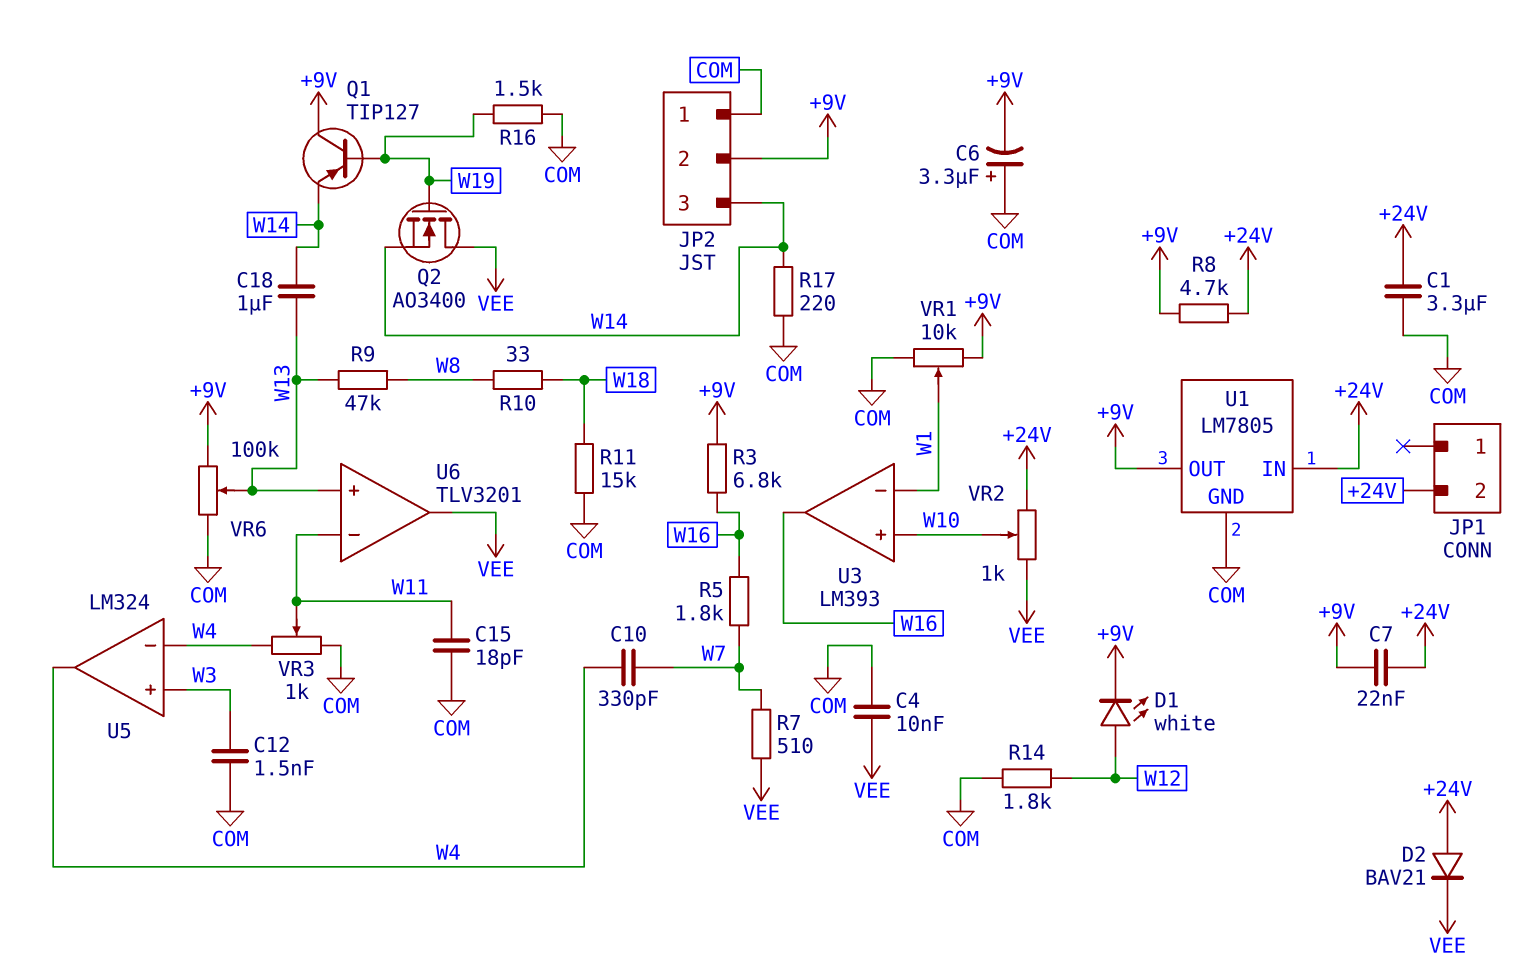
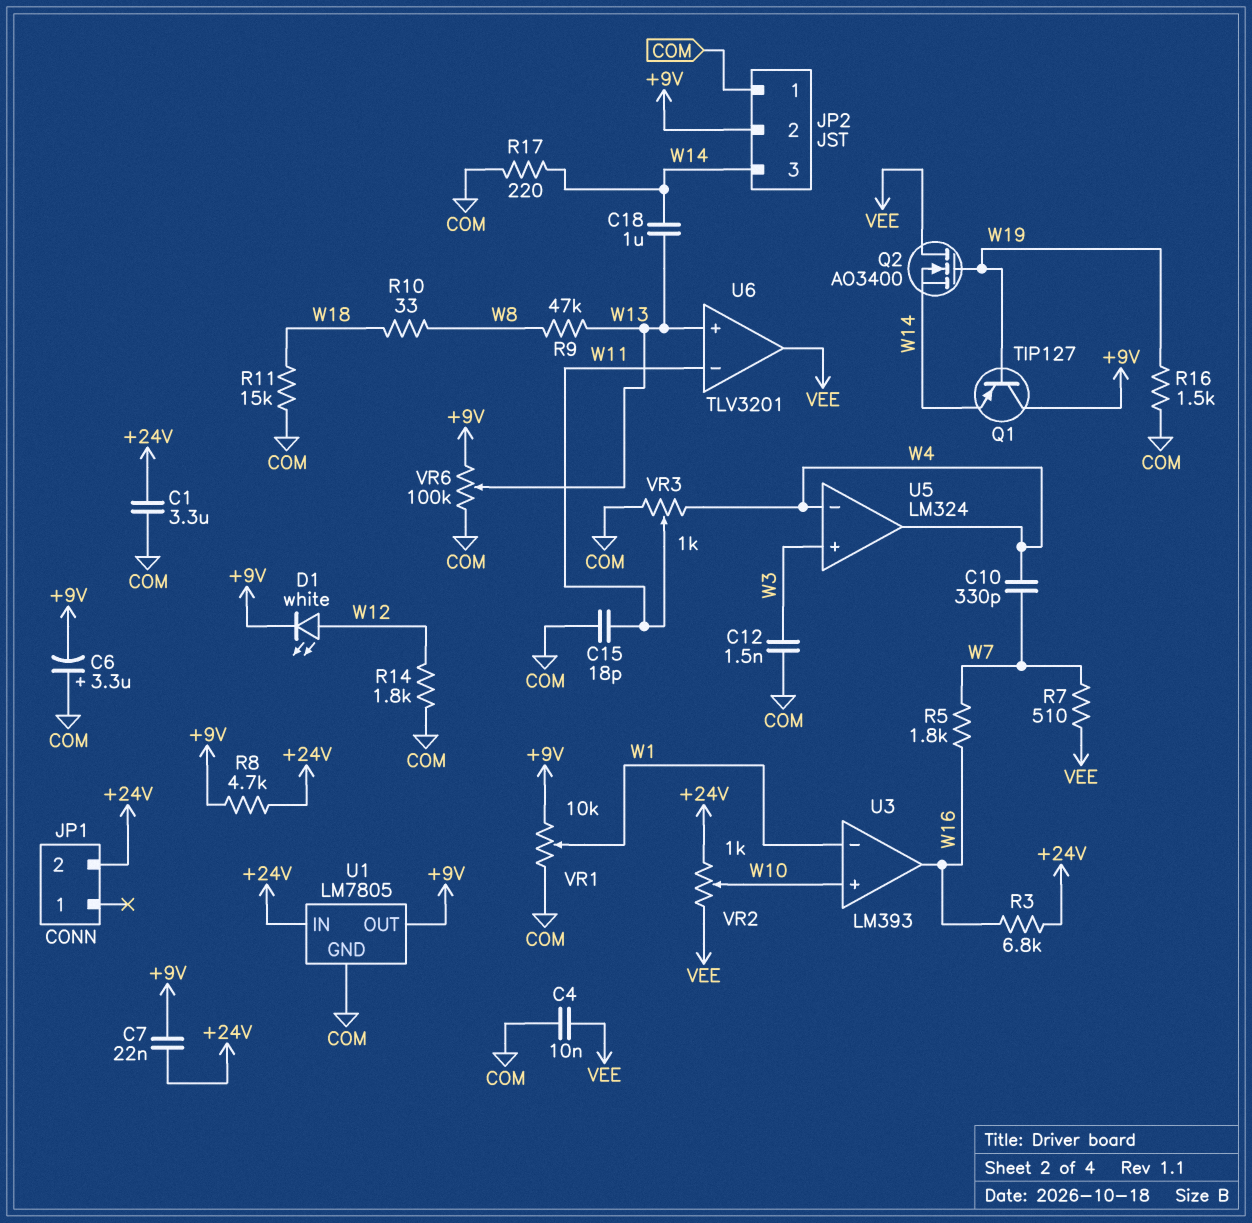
D2: diode BAV21 (A +24V, K VEE) -> none
R3: 6.8k (+9V, W16) -> 6.8k (+24V, W16)

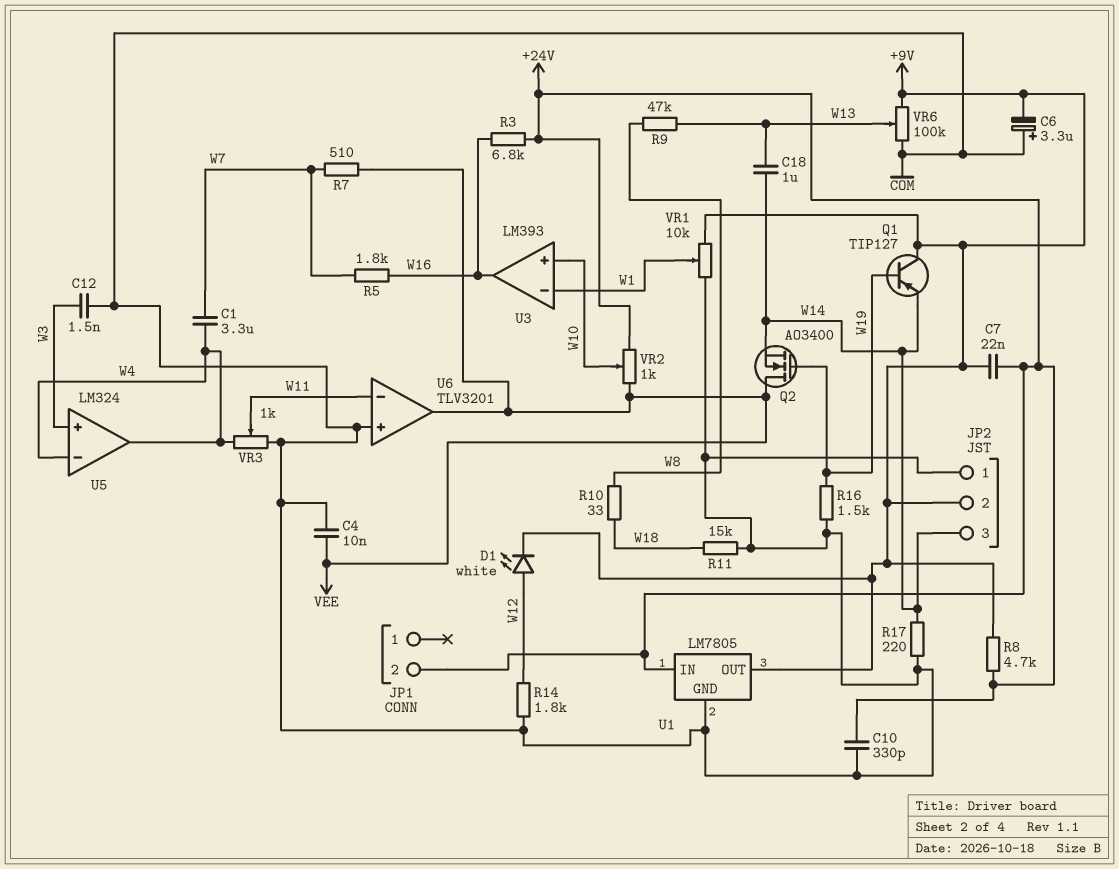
C1: 3.3uF (+24V, COM) -> 3.3uF (W4, W7)
C10: 330pF (W4, W7) -> 330pF (+24V, COM)
C15: 18pF (COM, W11) -> none
U6 pin in+: W13 -> COM

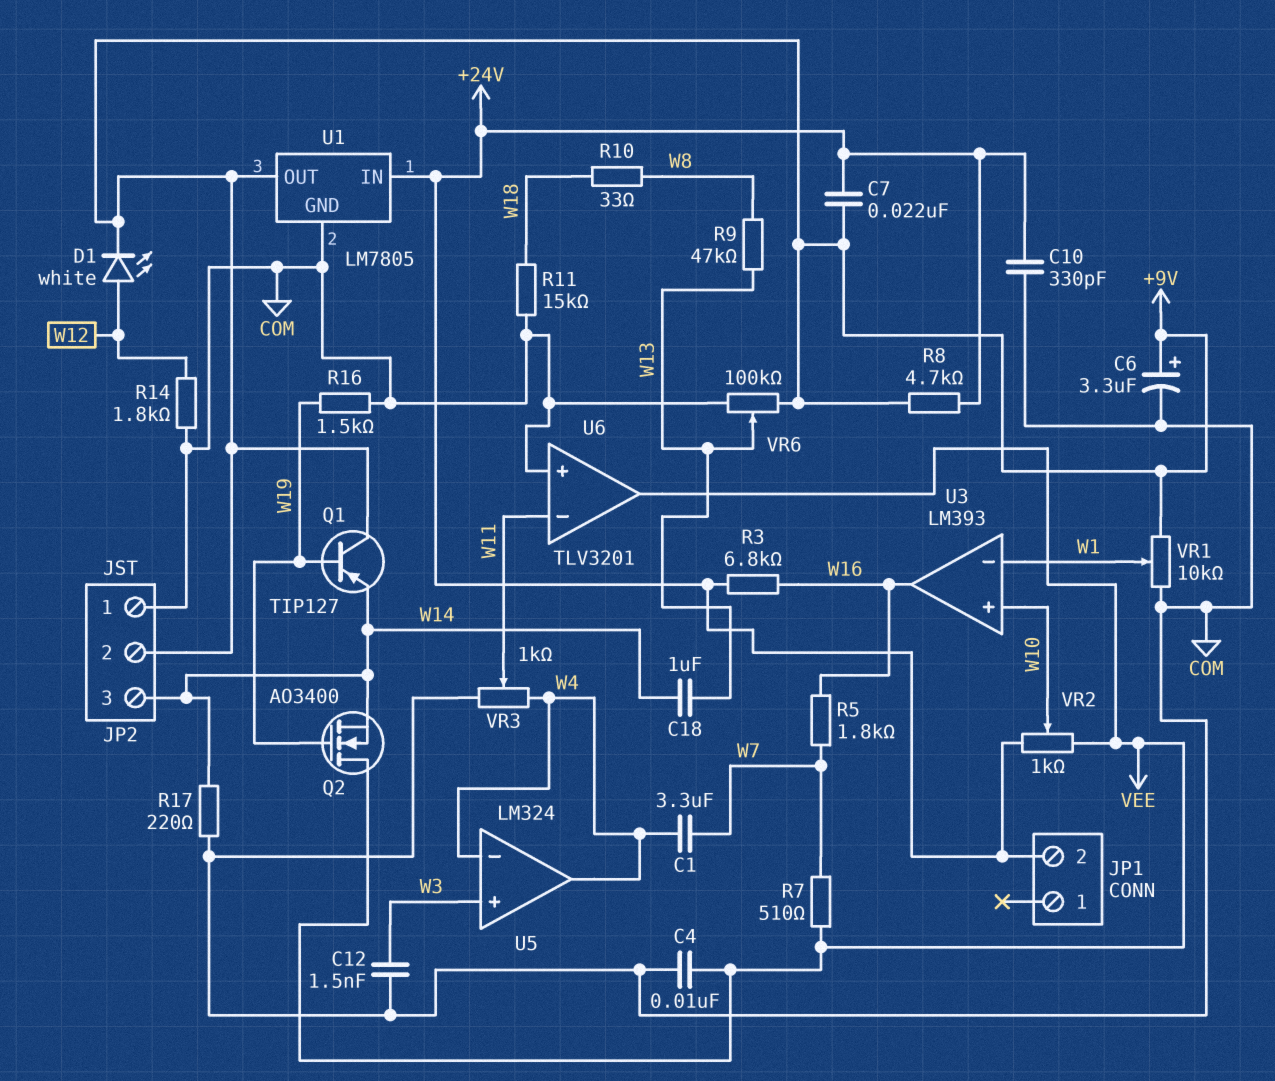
C6: 3.3uF (plus COM, minus +9V) -> 3.3uF (plus +9V, minus COM)

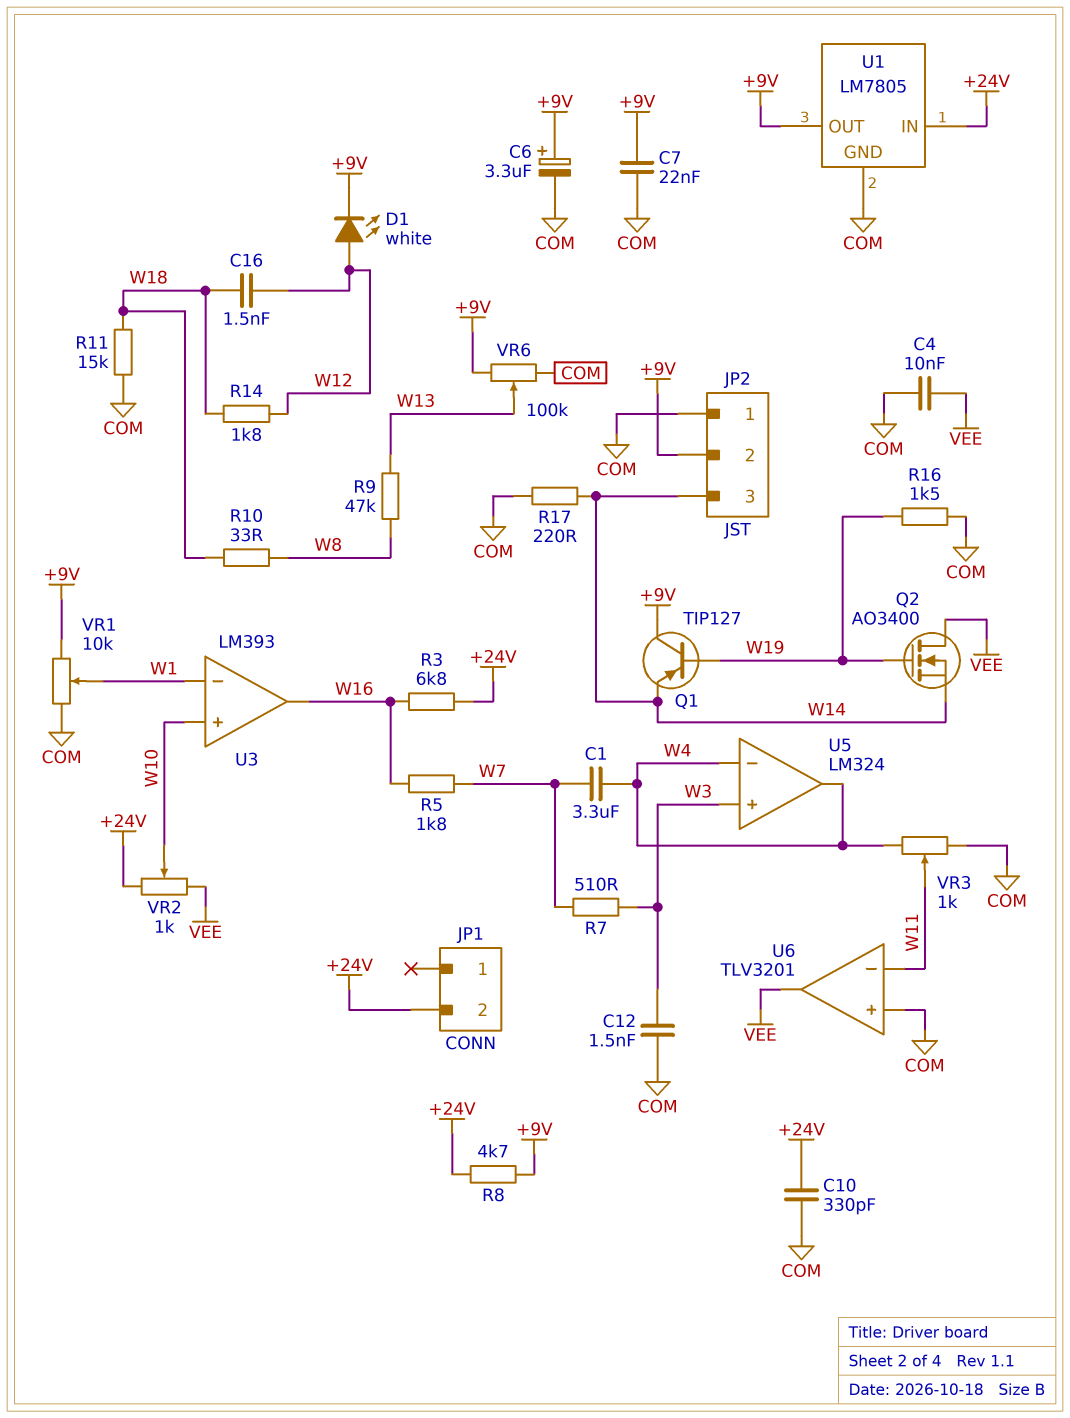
C7: 22nF (+9V, +24V) -> 22nF (+9V, COM)
C16: none -> 1.5nF (W12, W18)
C18: 1uF (W13, W14) -> none
R7: 510 (VEE, W7) -> 510 (W3, W7)
R14: 1.8k (COM, W12) -> 1.8k (W12, W18)

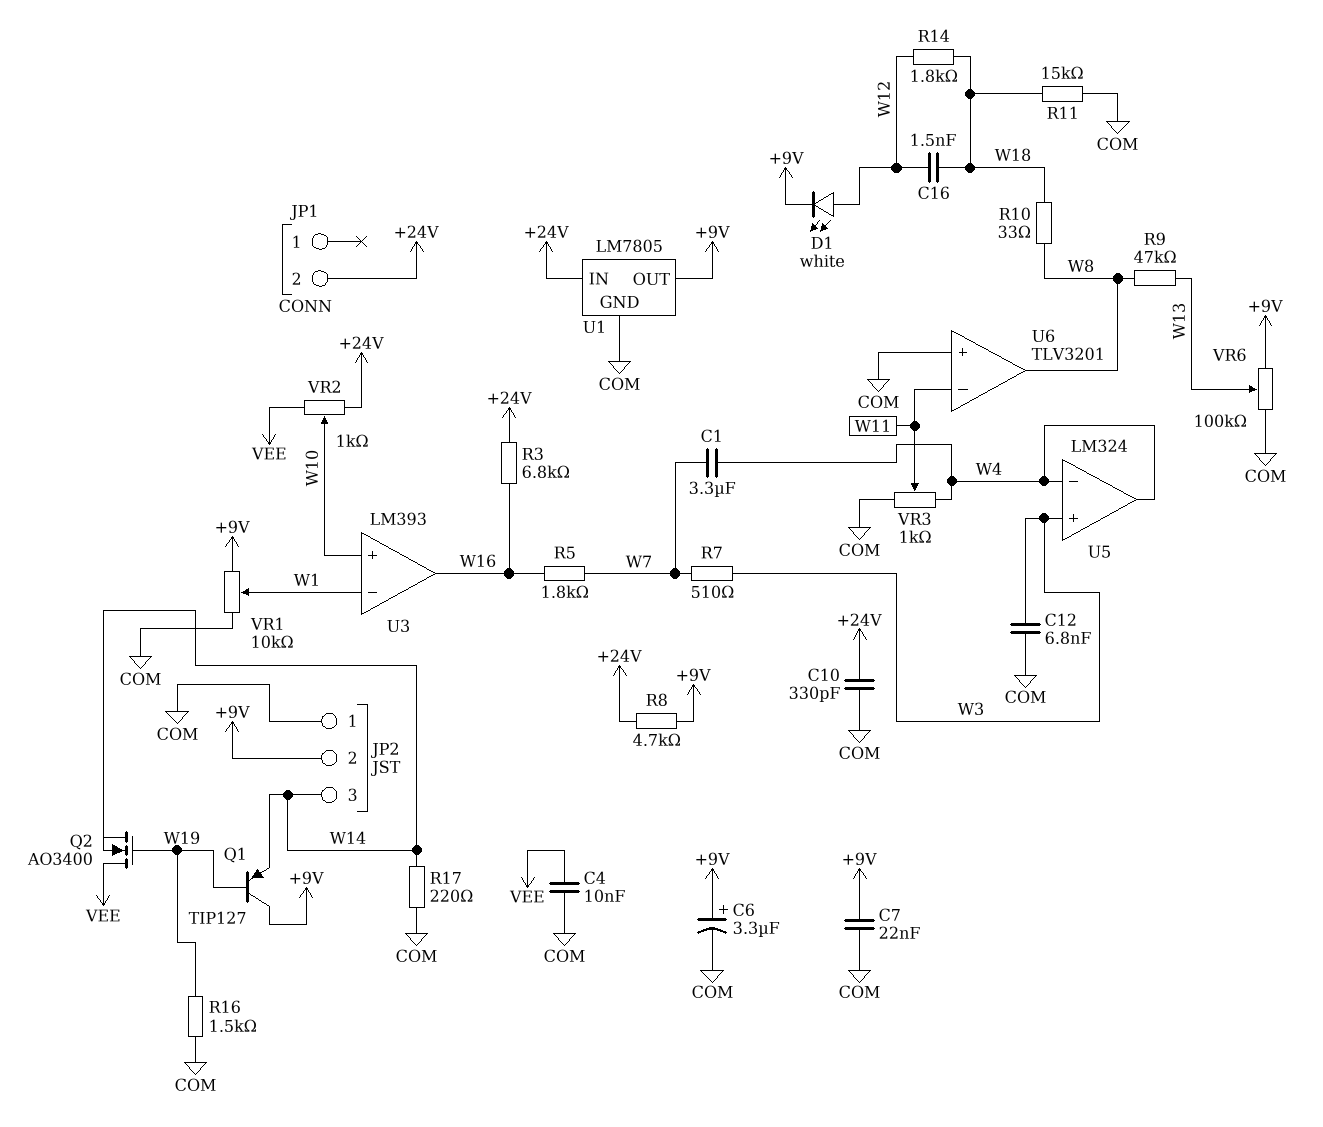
C12: 1.5nF (COM, W3) -> 6.8nF (COM, W3)
U6 pin out: VEE -> W8

